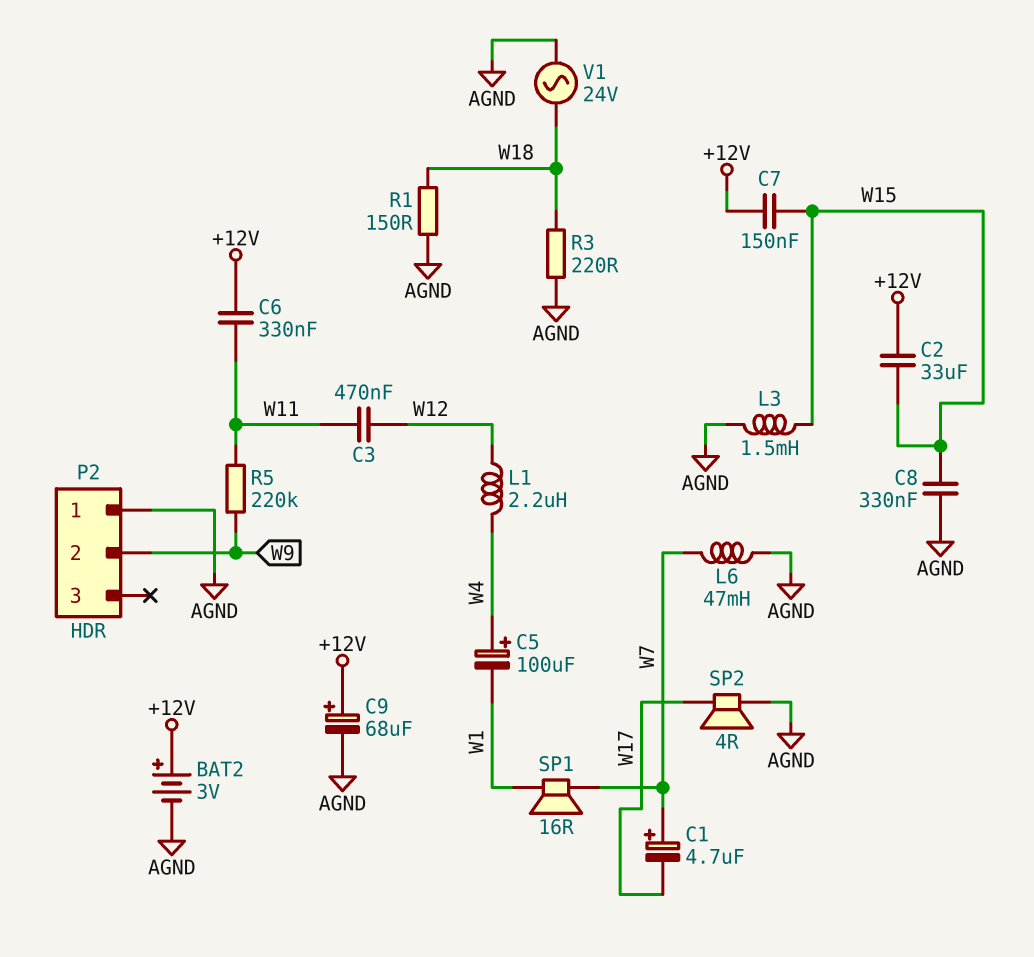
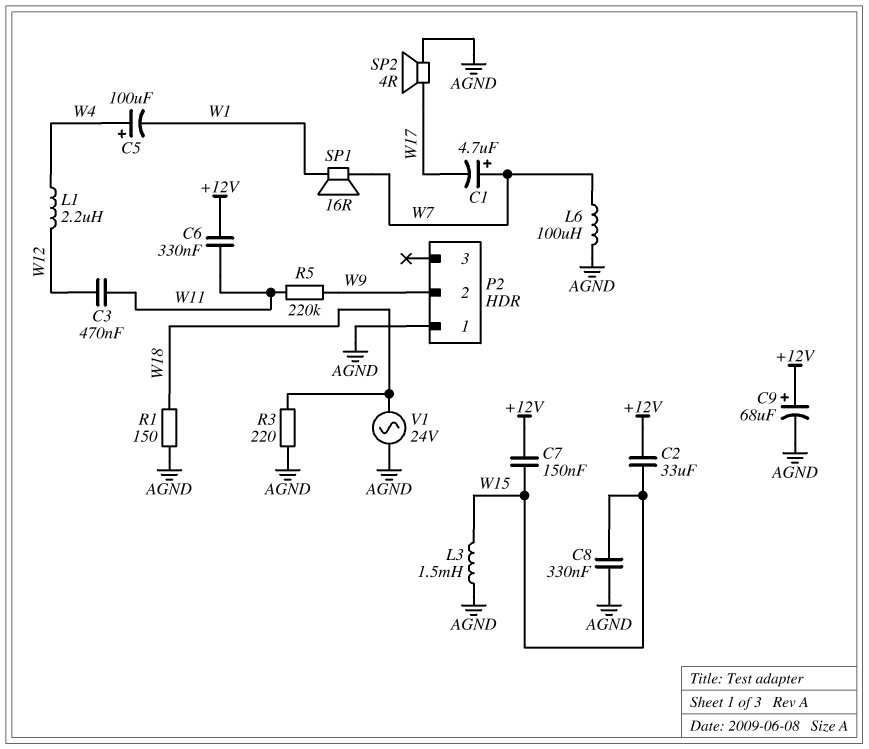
BAT2: 3V (plus +12V, minus AGND) -> none
L6: 47mH (AGND, W7) -> 100uH (AGND, W7)

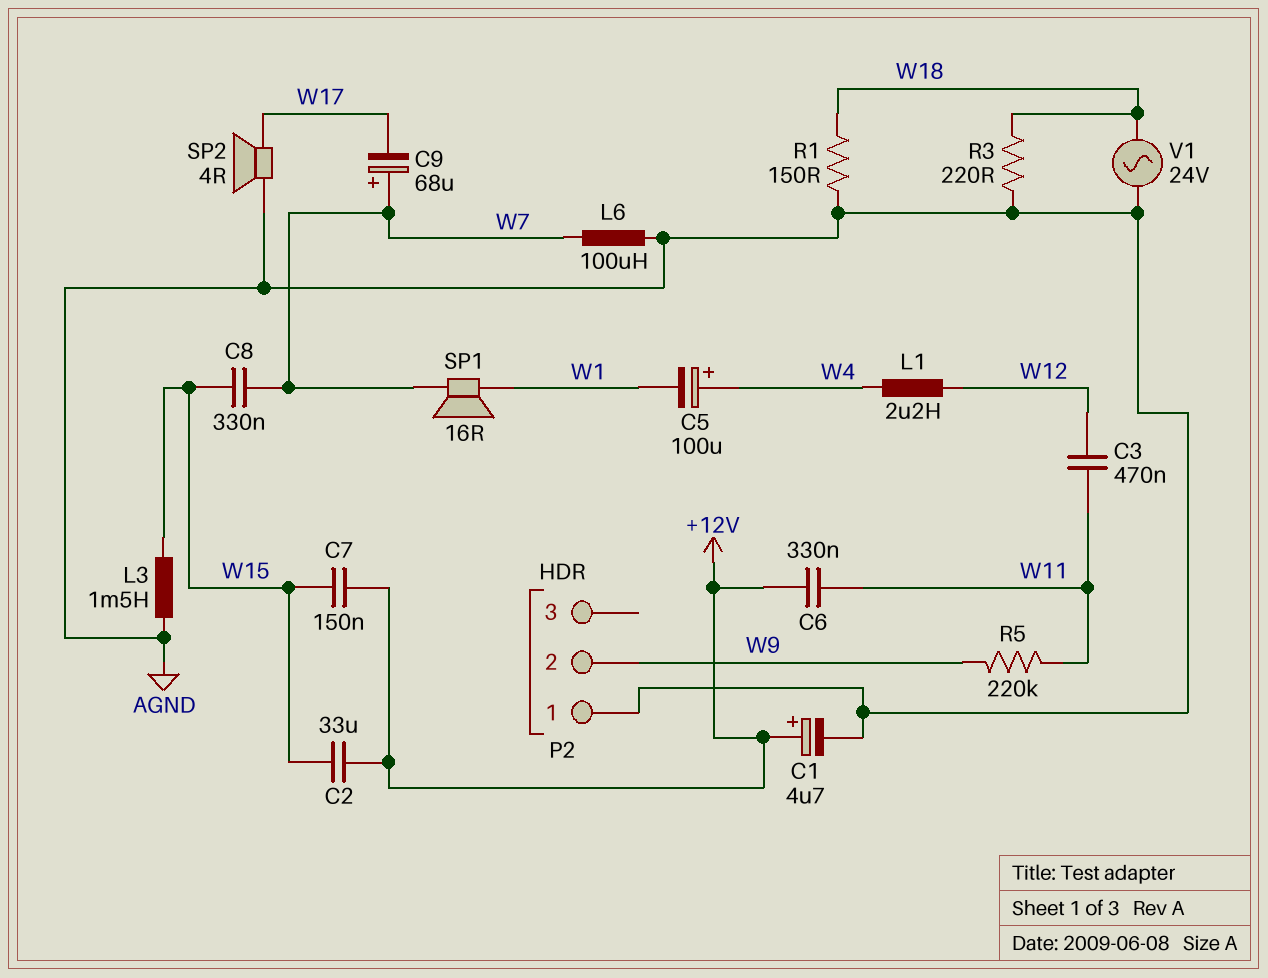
C1: 4.7uF (plus W7, minus W17) -> 4.7uF (plus +12V, minus AGND)
C8: 330nF (AGND, W15) -> 330nF (W7, W15)
C9: 68uF (plus +12V, minus AGND) -> 68uF (plus W7, minus W17)

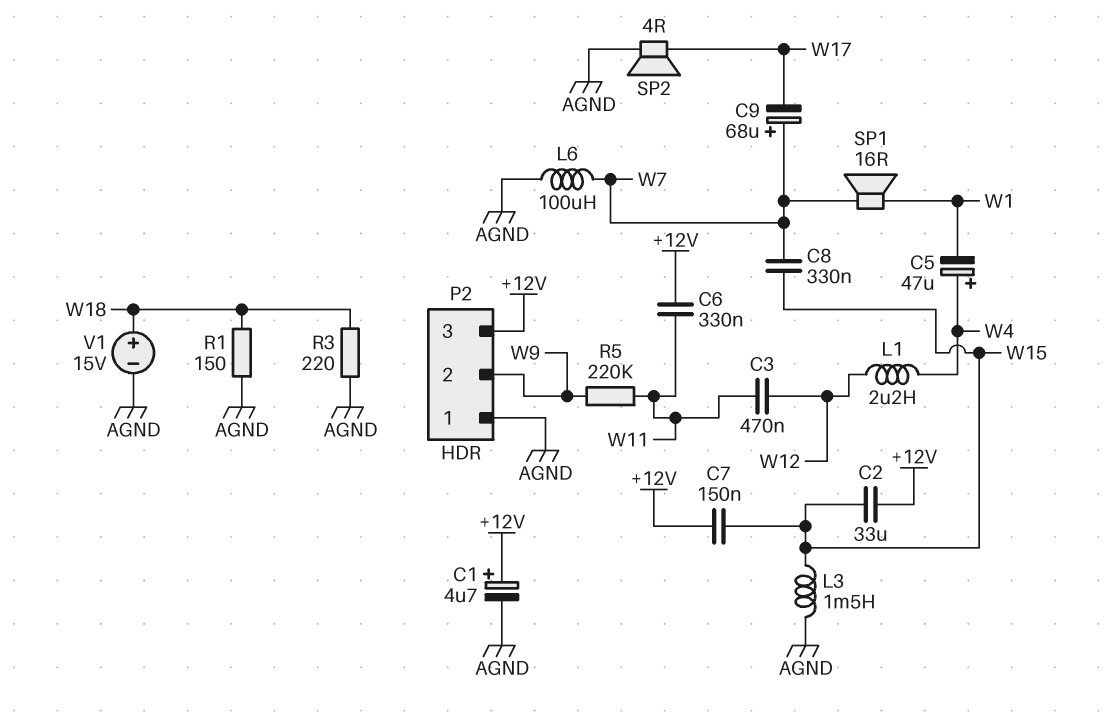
C5: 100uF (plus W4, minus W1) -> 47uF (plus W4, minus W1)
P2 pin 3: none -> +12V
V1: AC 24V (AGND, W18) -> 15V (plus W18, minus AGND)

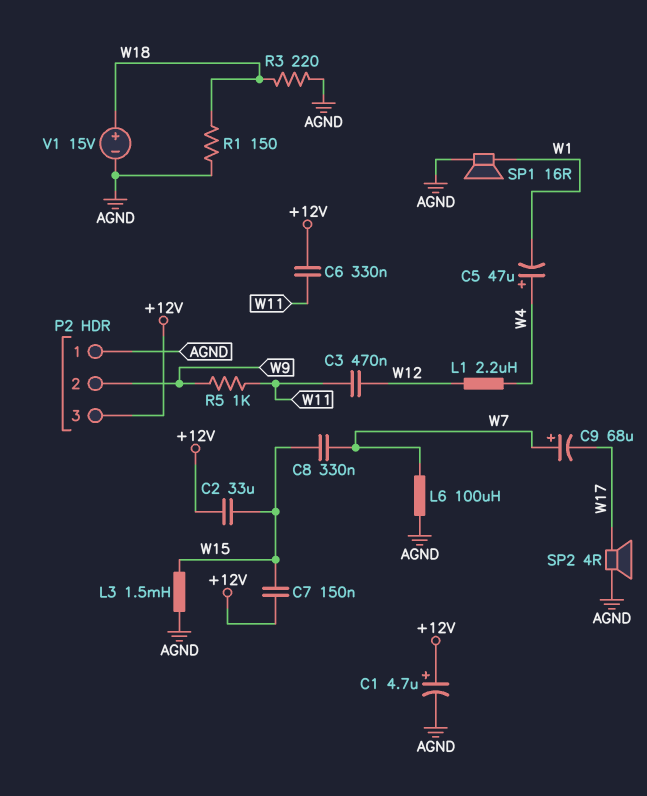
R5: 220k (W9, W11) -> 1k (W9, W11)
SP1: speaker 16R (W1, W7) -> speaker 16R (AGND, W1)

